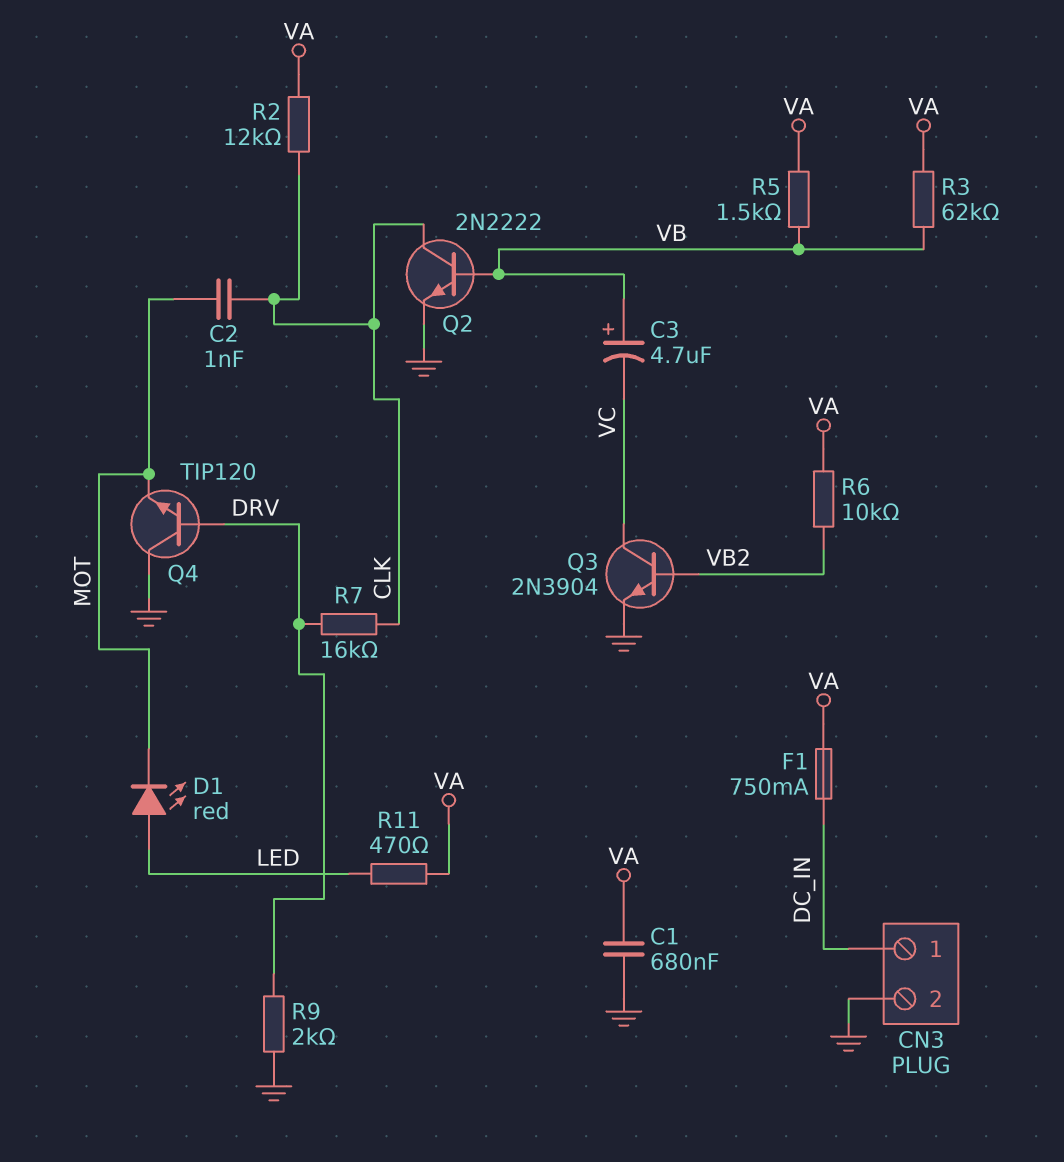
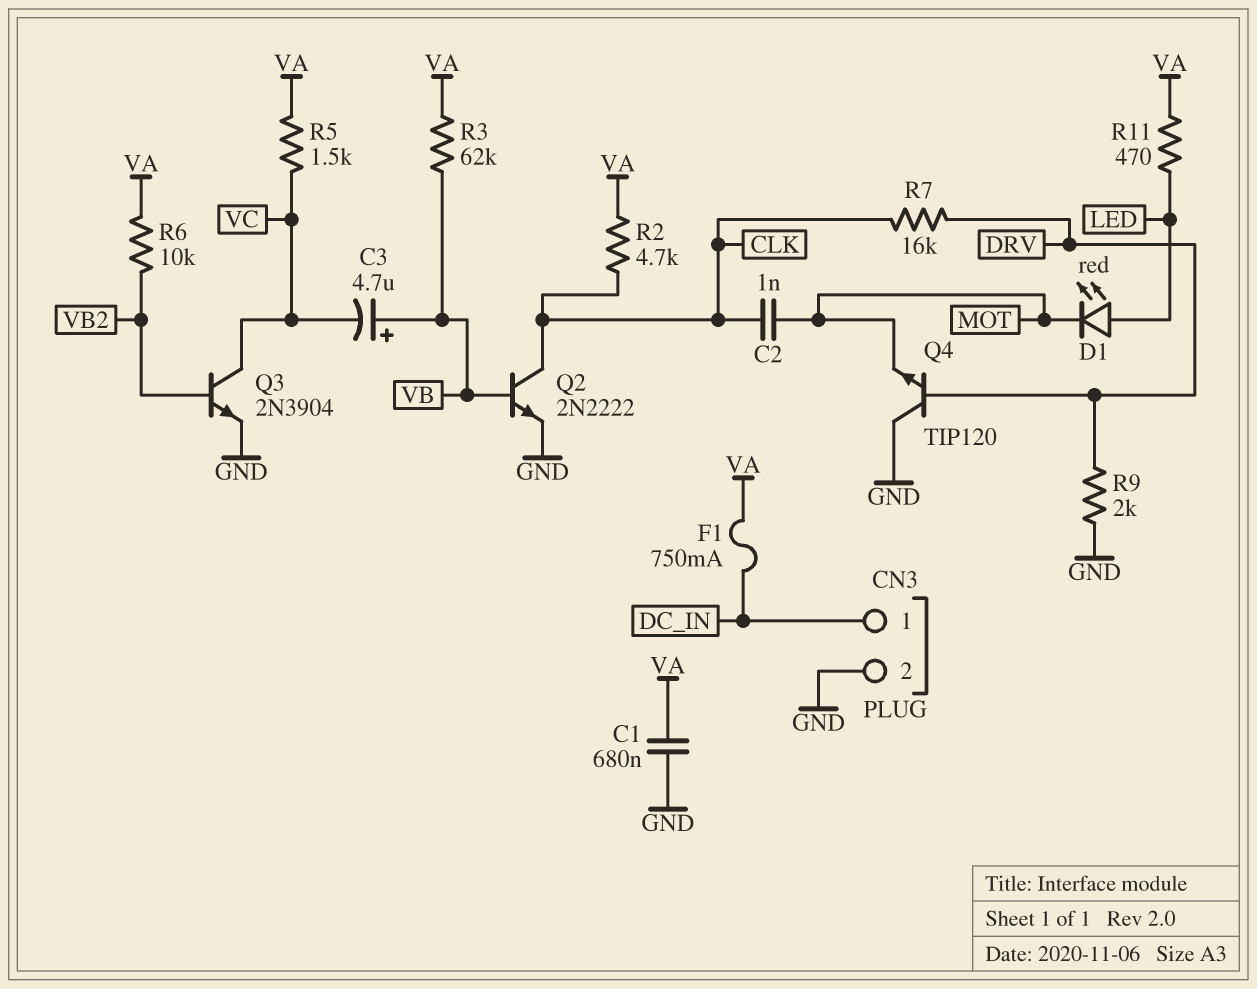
R2: 12k (CLK, VA) -> 4.7k (CLK, VA)
R5: 1.5k (VA, VB) -> 1.5k (VA, VC)

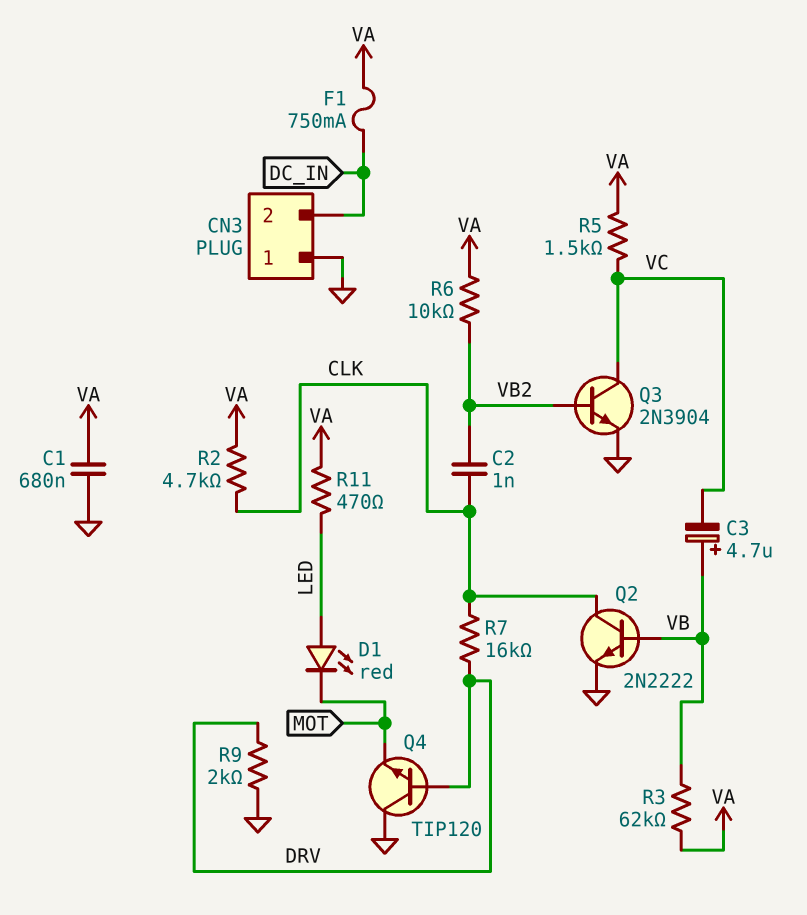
C2: 1nF (CLK, MOT) -> 1nF (CLK, VB2)
CN3 pin 1: DC_IN -> GND
CN3 pin 2: GND -> DC_IN

